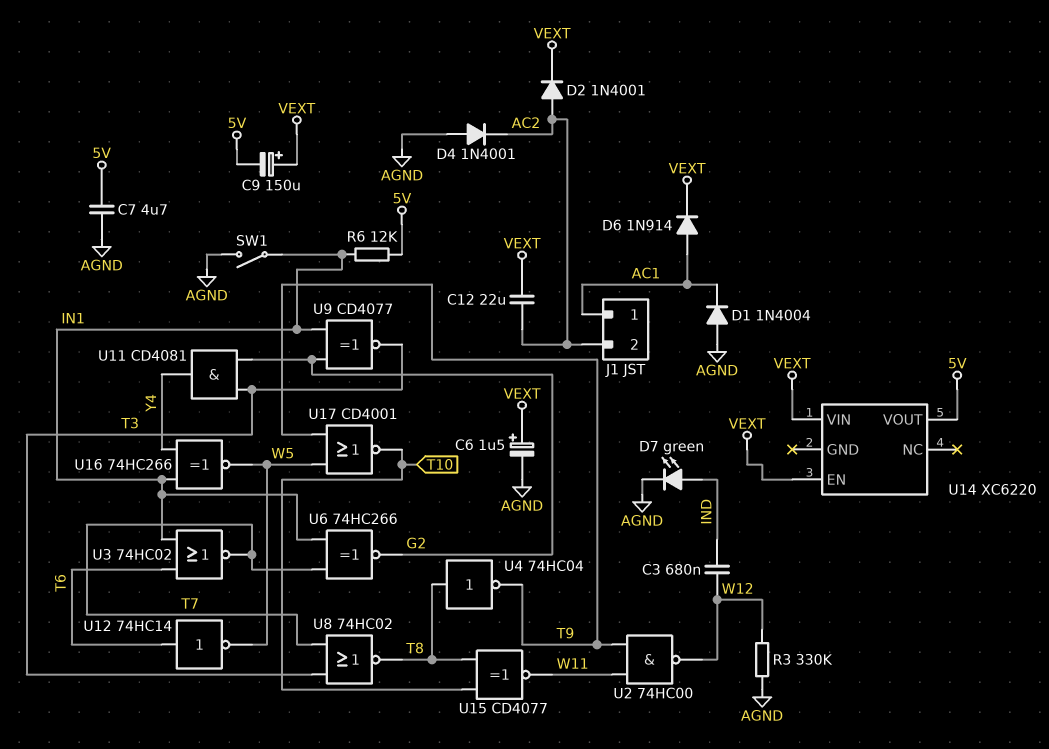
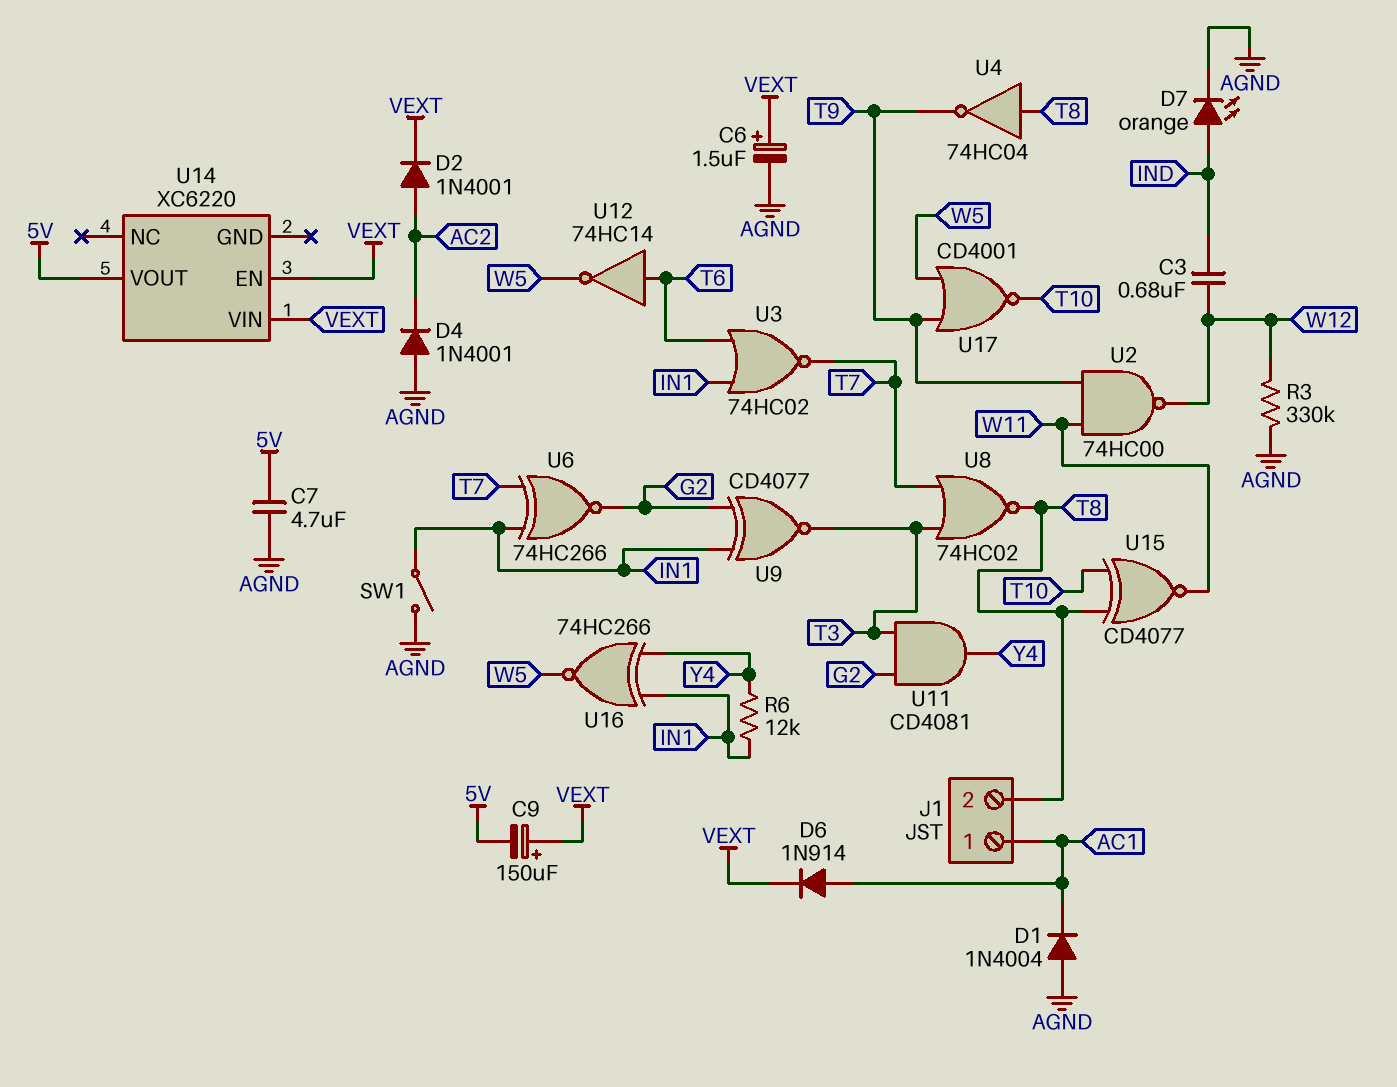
C12: 22uF (AC2, VEXT) -> none
D7: LED green (A IND, K AGND) -> LED orange (A IND, K AGND)
J1 pin 2: AC2 -> T8
R6: 12k (5V, IN1) -> 12k (IN1, Y4)

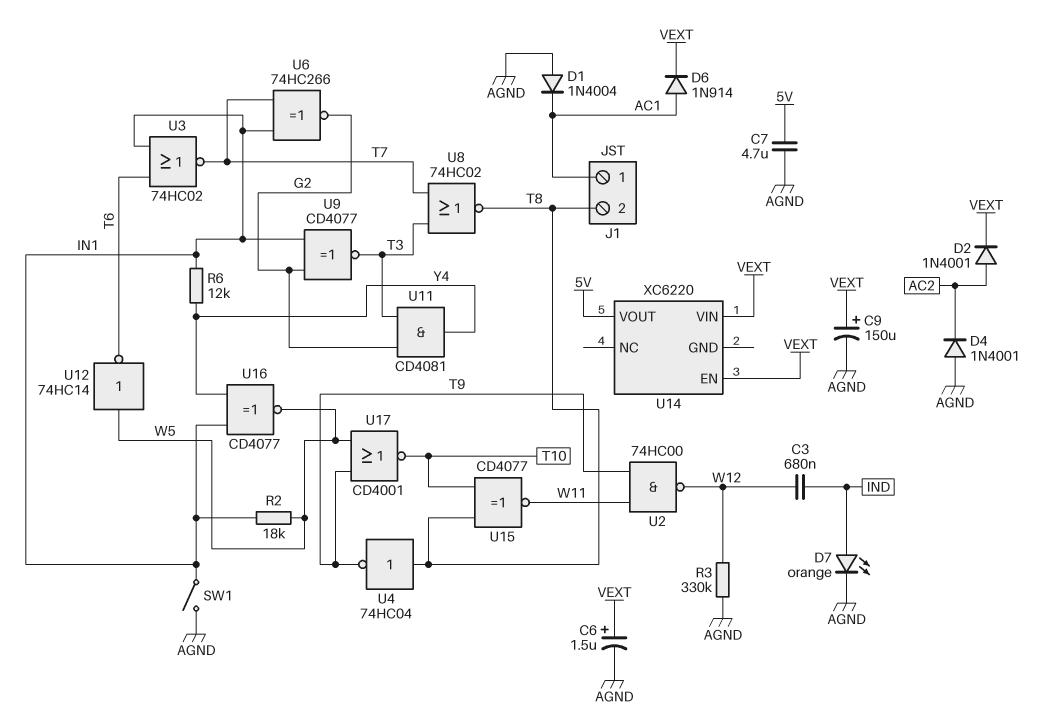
C9: 150uF (plus VEXT, minus 5V) -> 150uF (plus VEXT, minus AGND)
R2: none -> 18k (IN1, W5)
U12: NOT 74HC14 (in T6, out W5) -> NOT 74HC14 (in W5, out T6)
U16: XNOR 74HC266 (in IN1, in Y4, out W5) -> XNOR CD4077 (in IN1, in Y4, out W5)

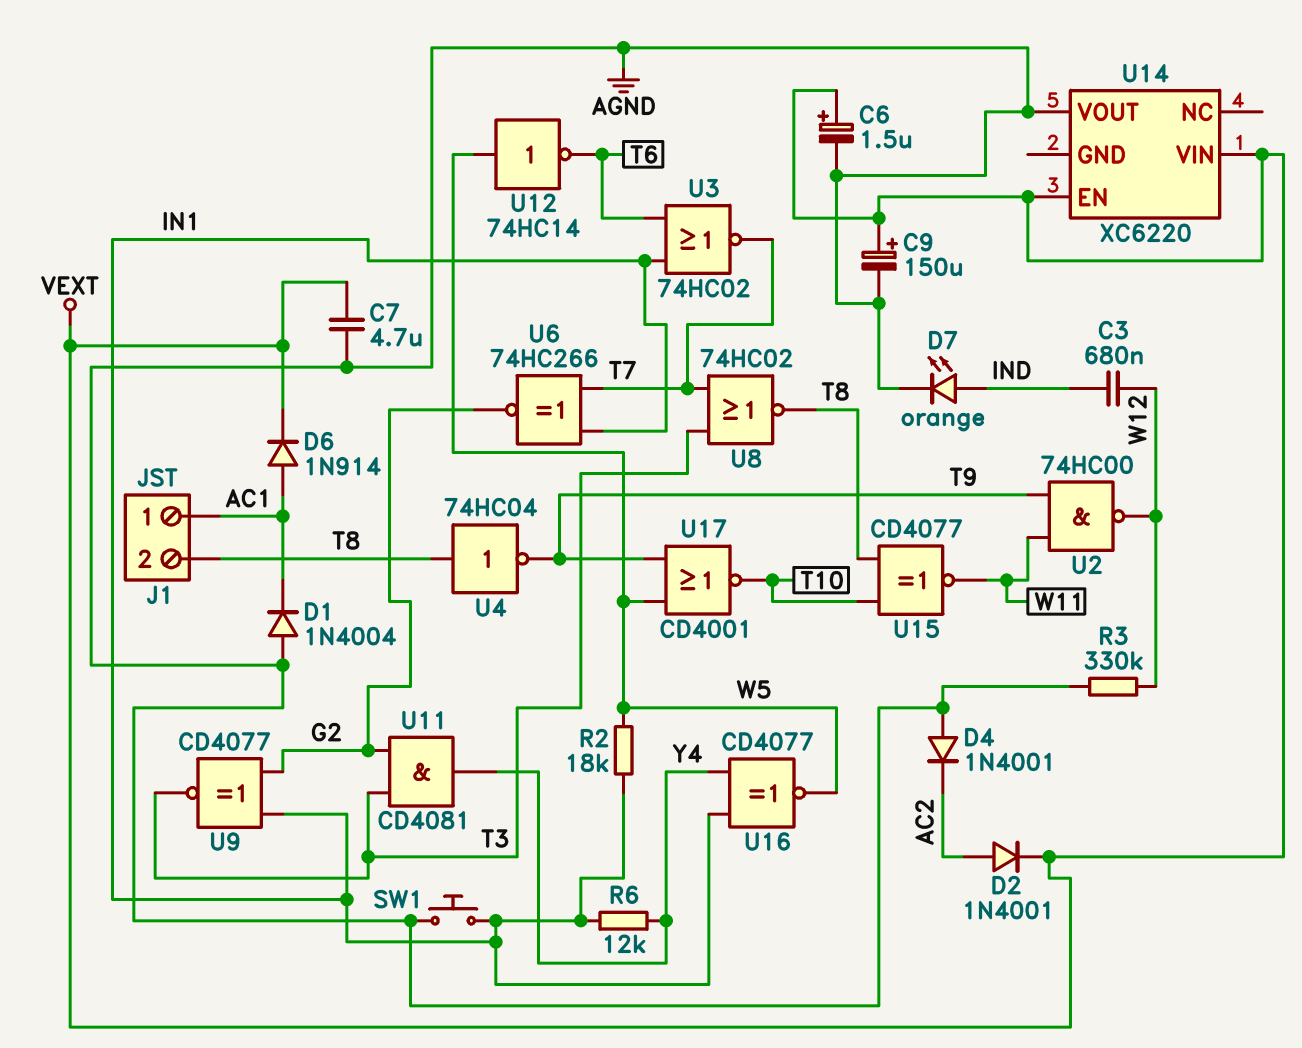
C7: 4.7uF (5V, AGND) -> 4.7uF (AGND, VEXT)
SW1: switch (AGND, IN1) -> button (AGND, IN1)
U14 pin VOUT: 5V -> AGND

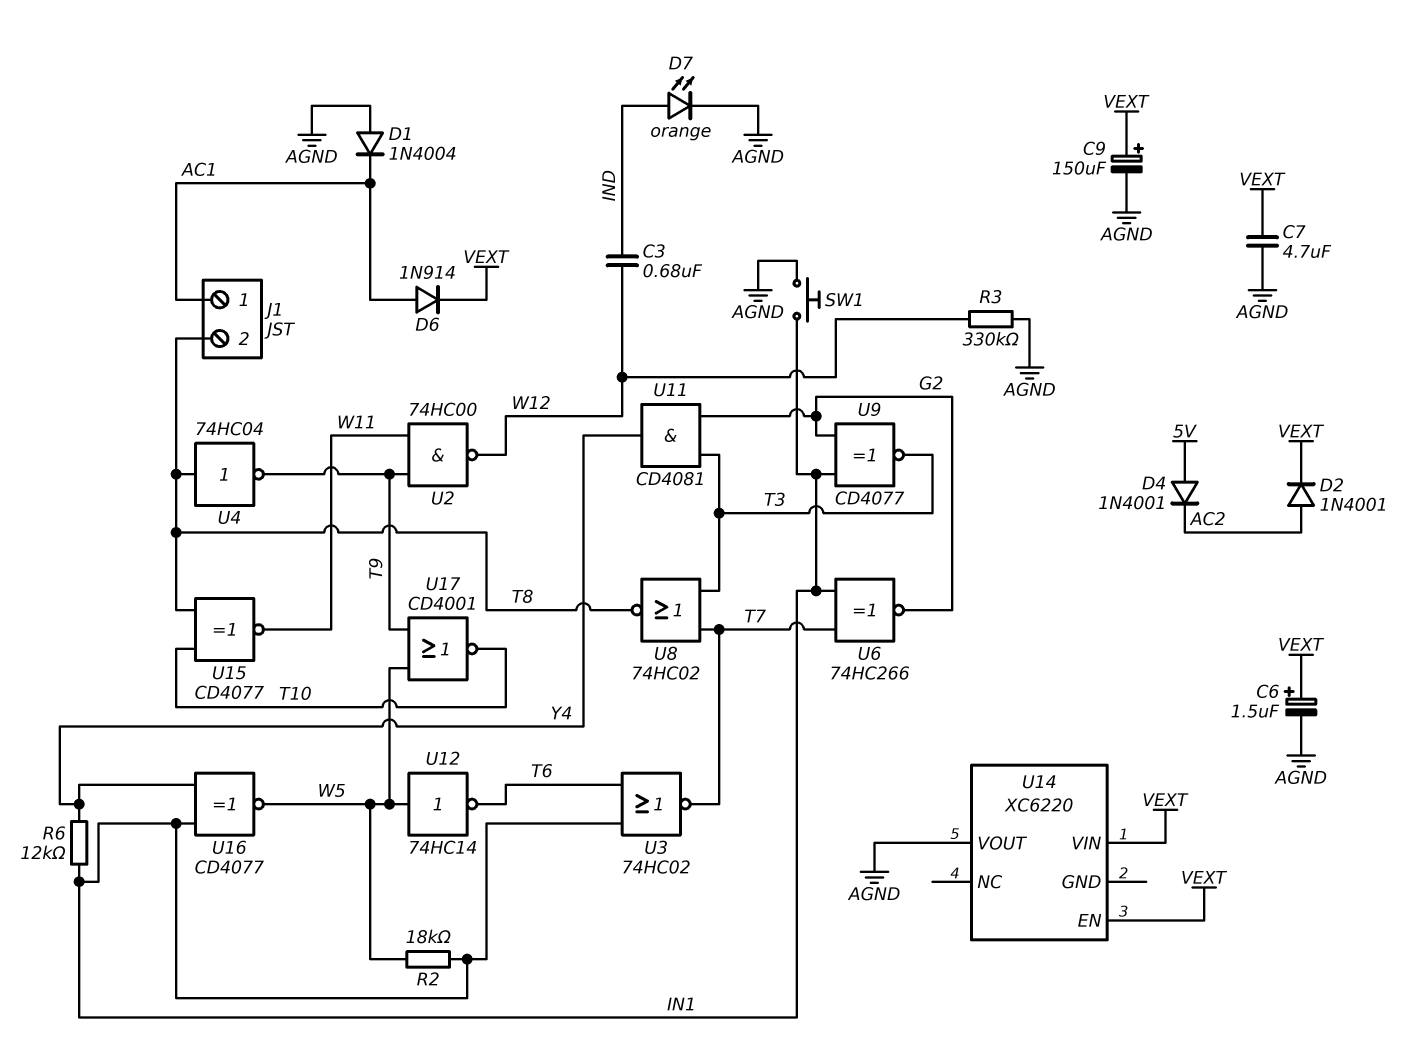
D4: diode 1N4001 (A AGND, K AC2) -> diode 1N4001 (A 5V, K AC2)

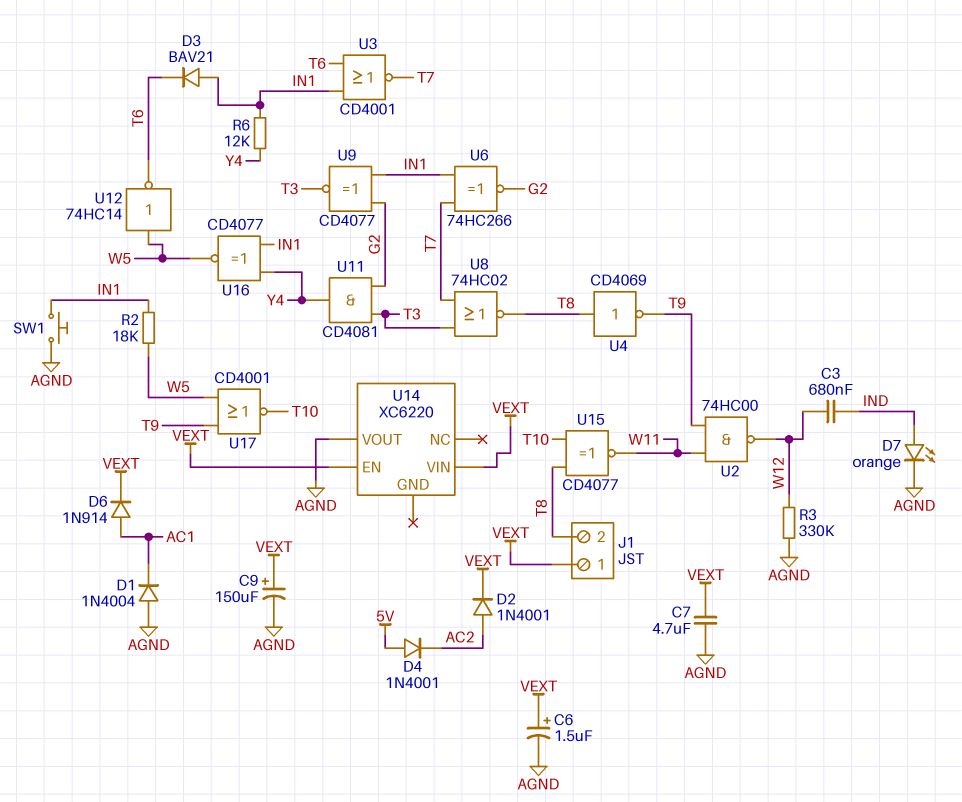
D3: none -> diode BAV21 (A IN1, K T6)
J1 pin 1: AC1 -> VEXT
U3: NOR 74HC02 (in IN1, in T6, out T7) -> NOR CD4001 (in IN1, in T6, out T7)
U4: NOT 74HC04 (in T8, out T9) -> NOT CD4069 (in T8, out T9)

